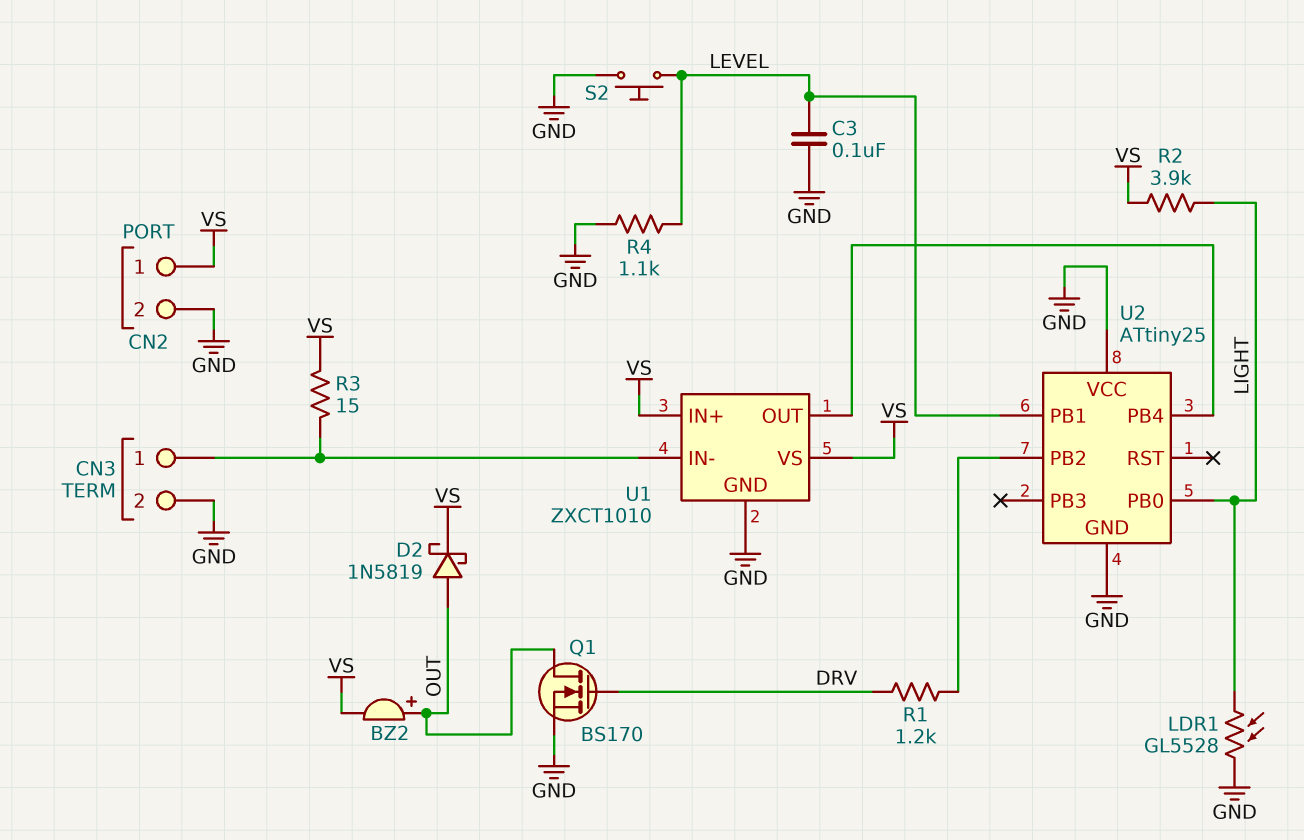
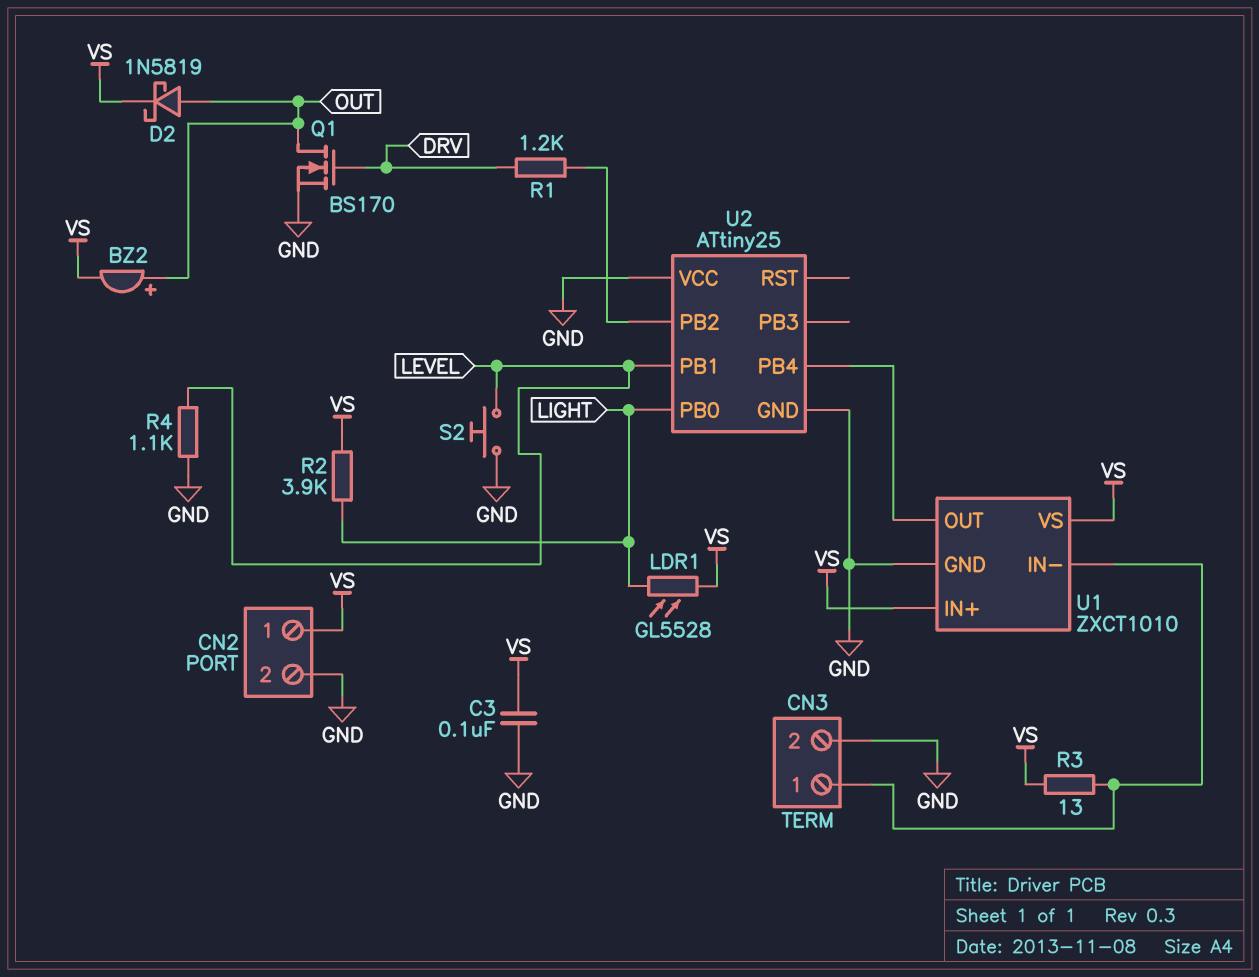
C3: 100nF (GND, LEVEL) -> 100nF (GND, VS)
LDR1: GL5528 (GND, LIGHT) -> GL5528 (LIGHT, VS)
R3: 15 (CN3/1, VS) -> 13 (CN3/1, VS)

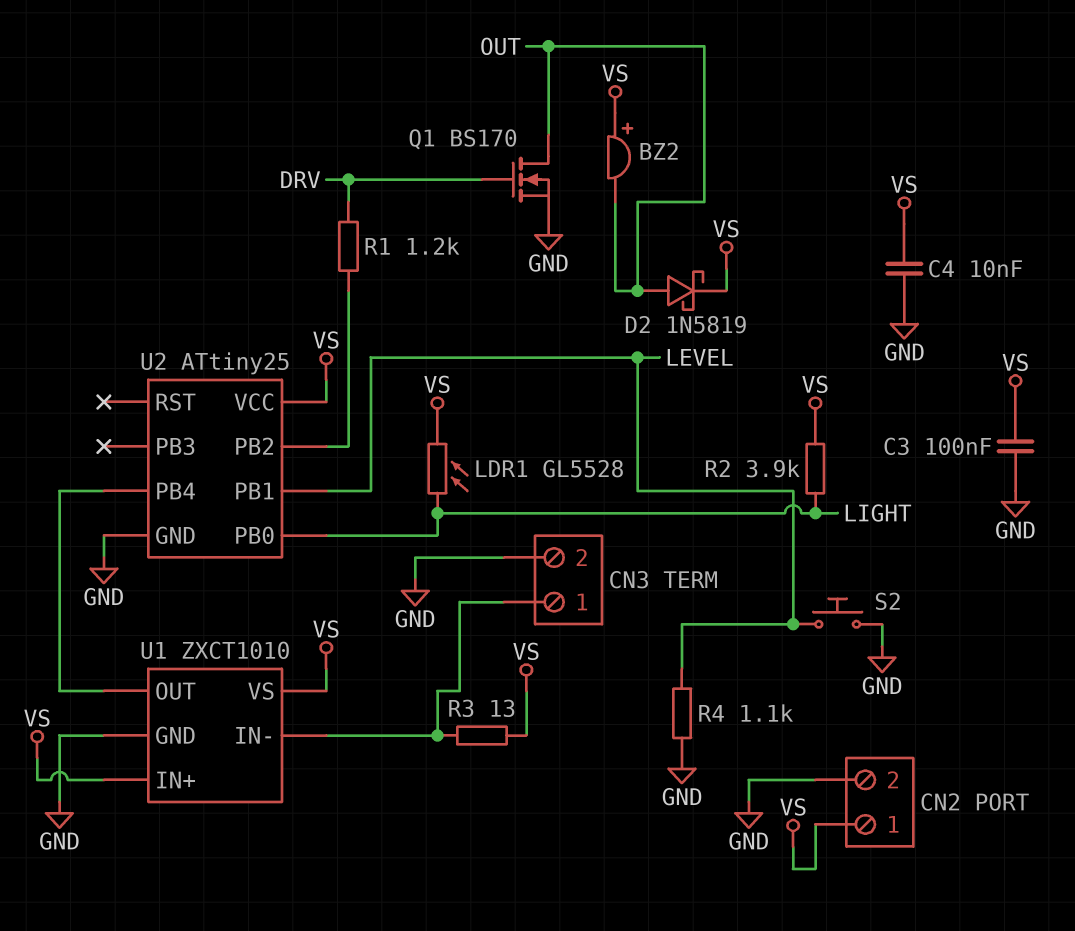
BZ2: buzzer (plus OUT, minus VS) -> buzzer (plus VS, minus OUT)
C4: none -> 10nF (GND, VS)
U2 pin VCC: GND -> VS

